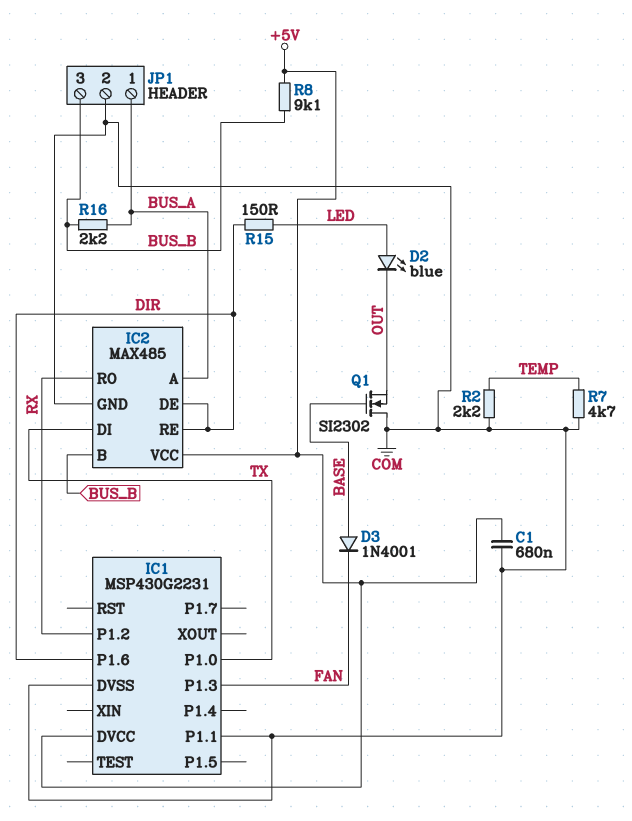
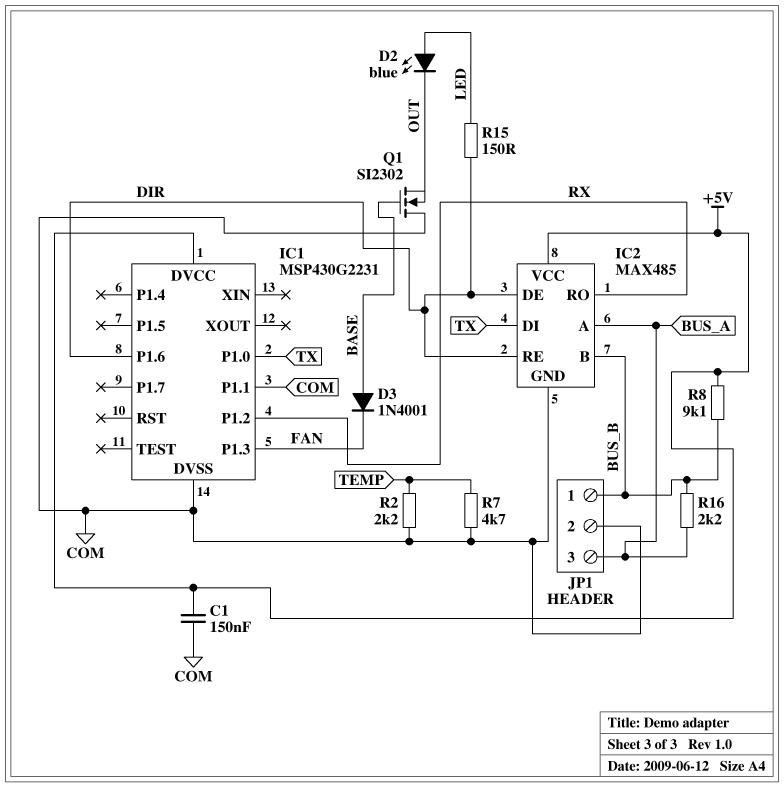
C1: 680nF (+5V, COM) -> 150nF (+5V, COM)
JP1 pin 1: BUS_A -> BUS_B
JP1 pin 3: BUS_B -> BUS_A

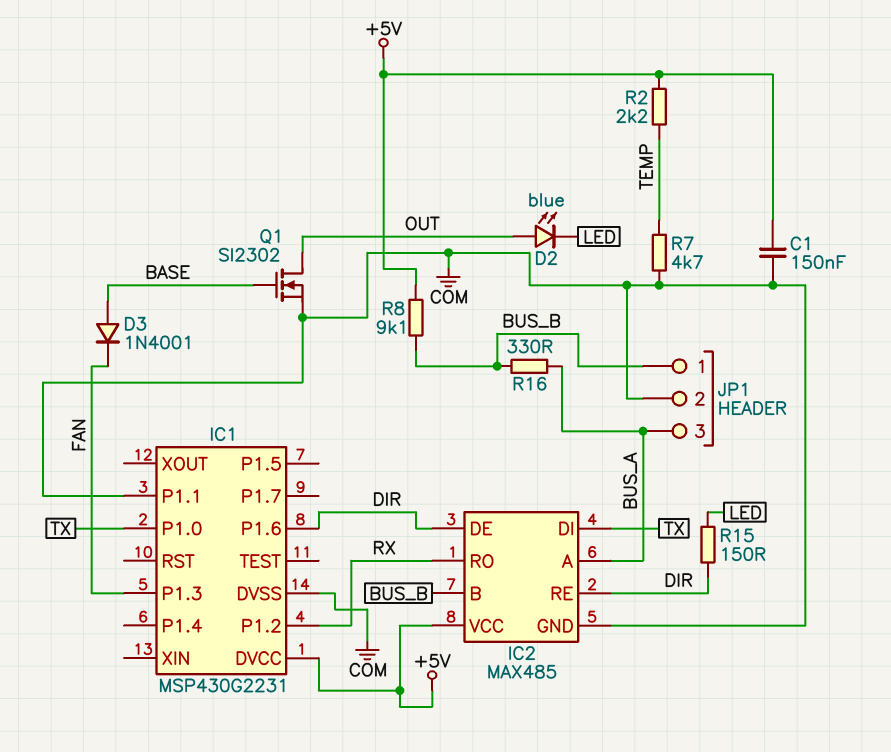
D2: LED blue (A LED, K OUT) -> LED blue (A OUT, K LED)
Q1: NMOS SI2302 (G BASE, D COM, S OUT) -> NMOS SI2302 (G BASE, D OUT, S COM)
R2: 2.2k (COM, TEMP) -> 2.2k (+5V, TEMP)
R16: 2.2k (BUS_A, BUS_B) -> 330 (BUS_A, BUS_B)

